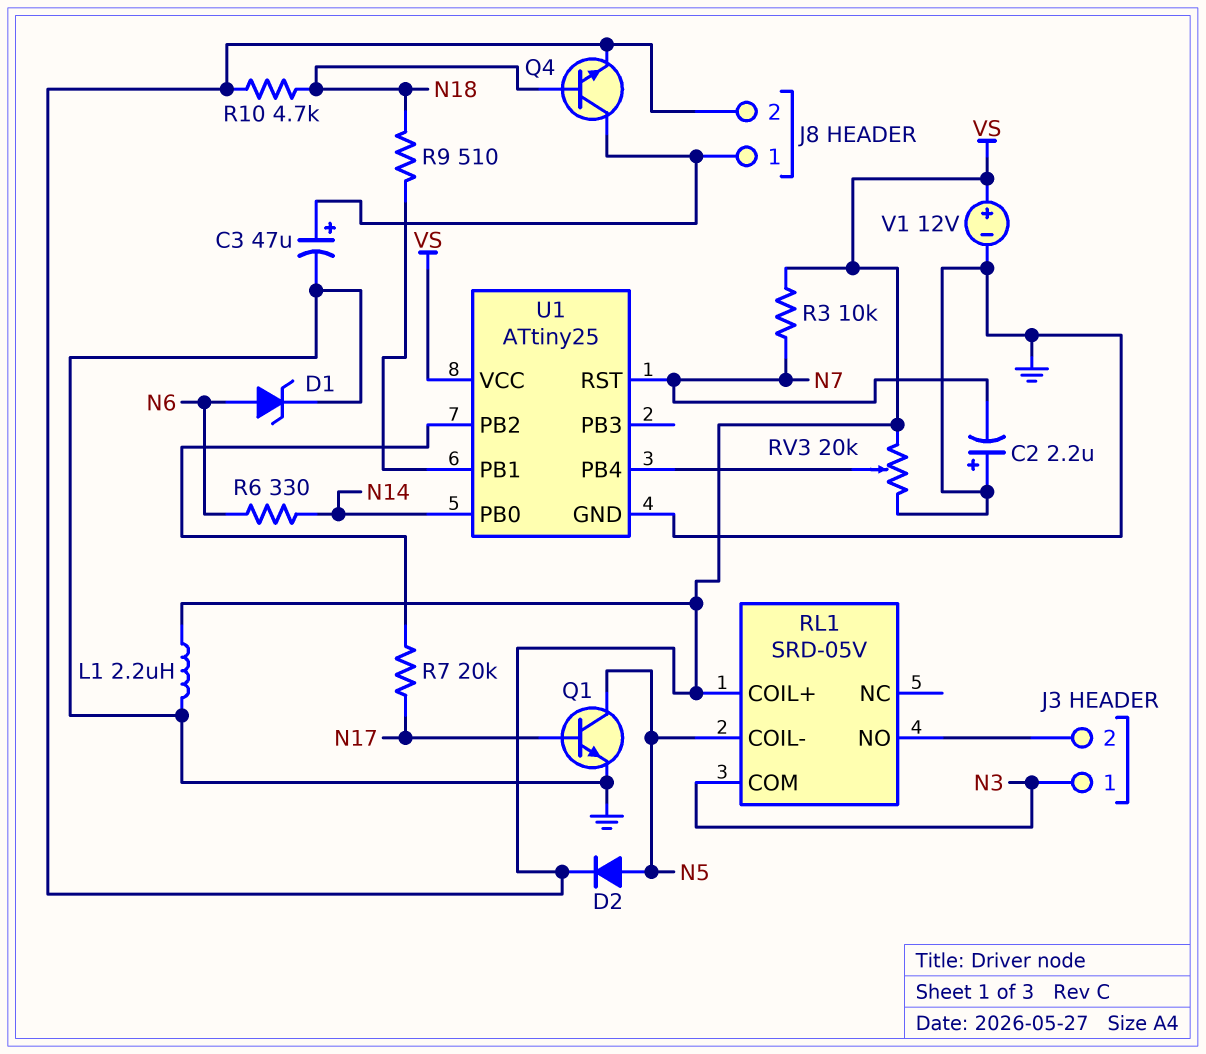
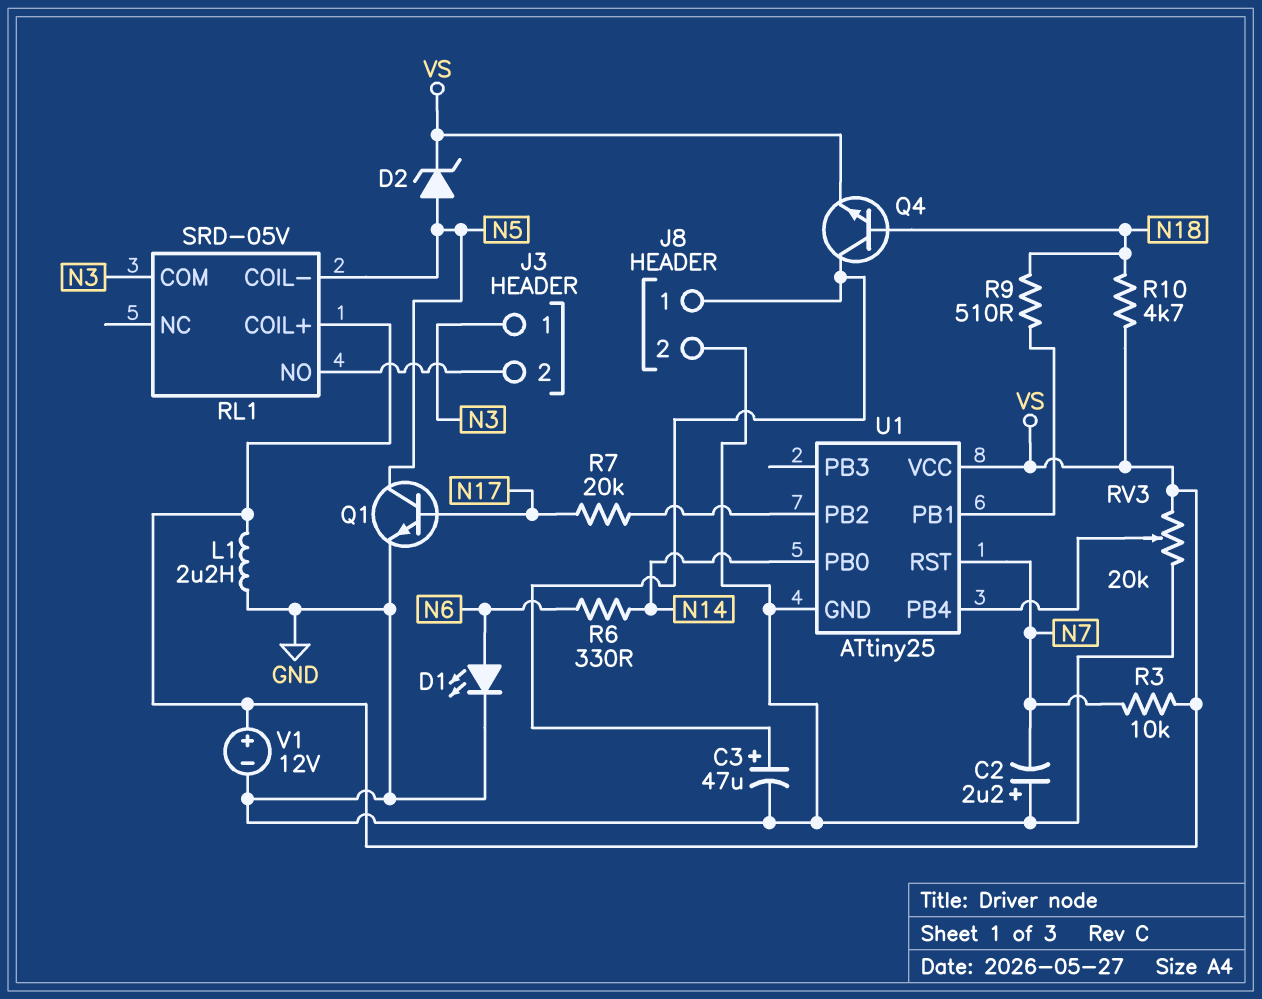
D1: zener (A N6, K GND) -> LED (A N6, K GND)
D2: diode (A N5, K VS) -> zener (A N5, K VS)
J8 pin 2: VS -> GND

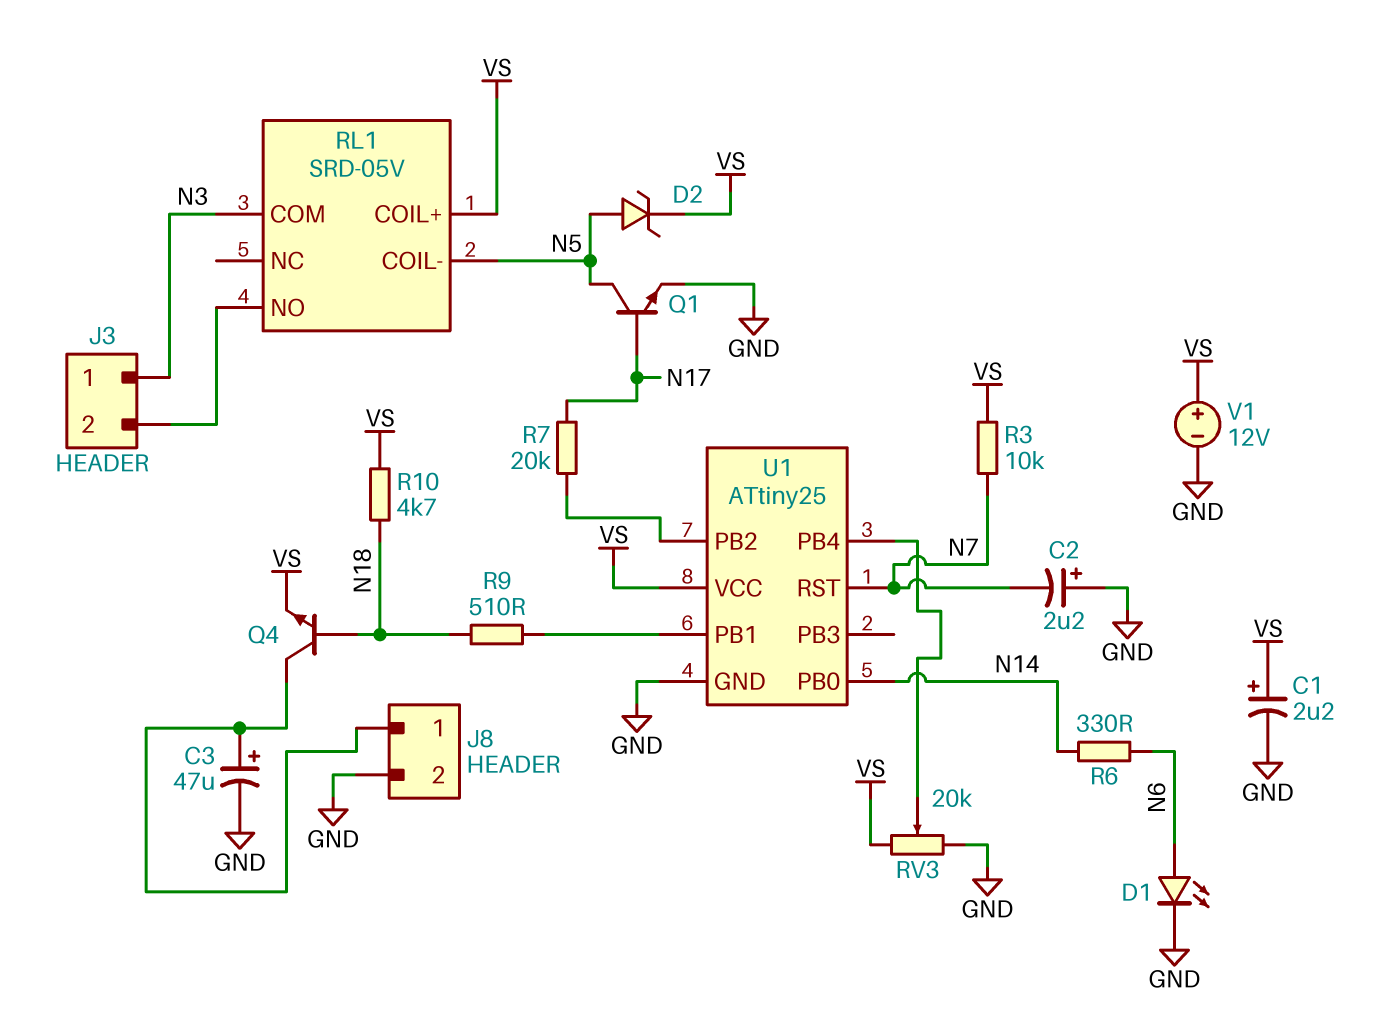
C1: none -> 2.2uF (plus VS, minus GND)
L1: 2.2uH (GND, VS) -> none

